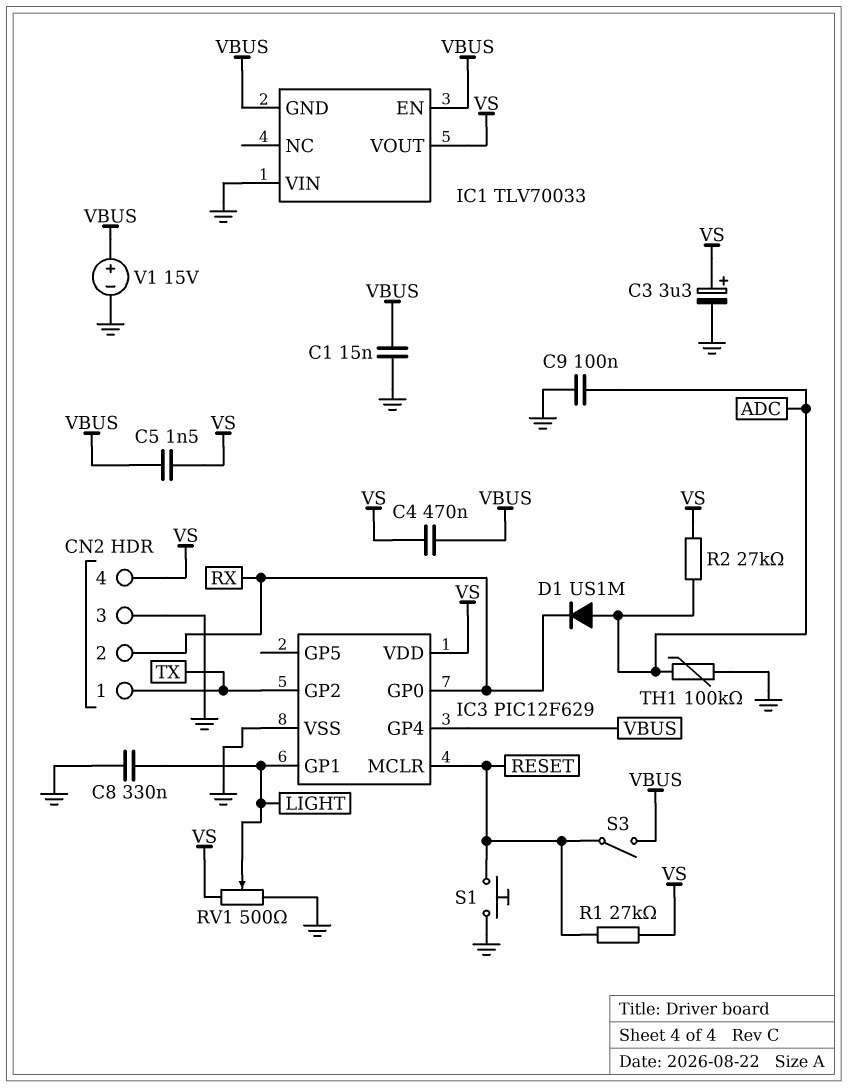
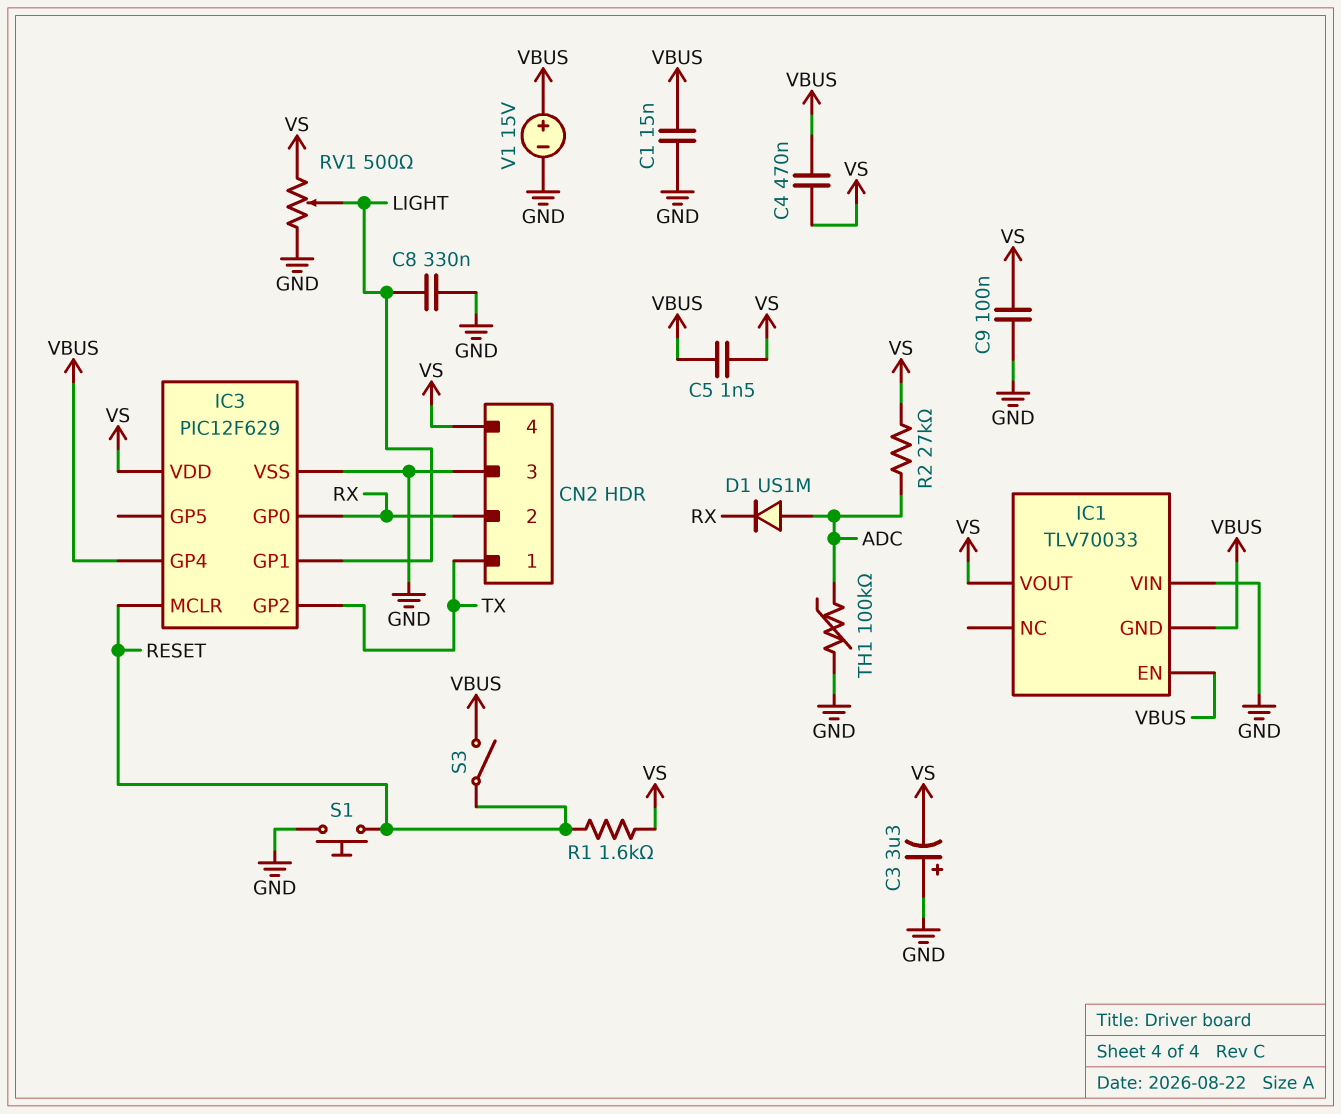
C3: 3.3uF (plus VS, minus GND) -> 3.3uF (plus GND, minus VS)
C9: 100nF (ADC, GND) -> 100nF (GND, VS)
R1: 27k (RESET, VS) -> 1.6k (RESET, VS)

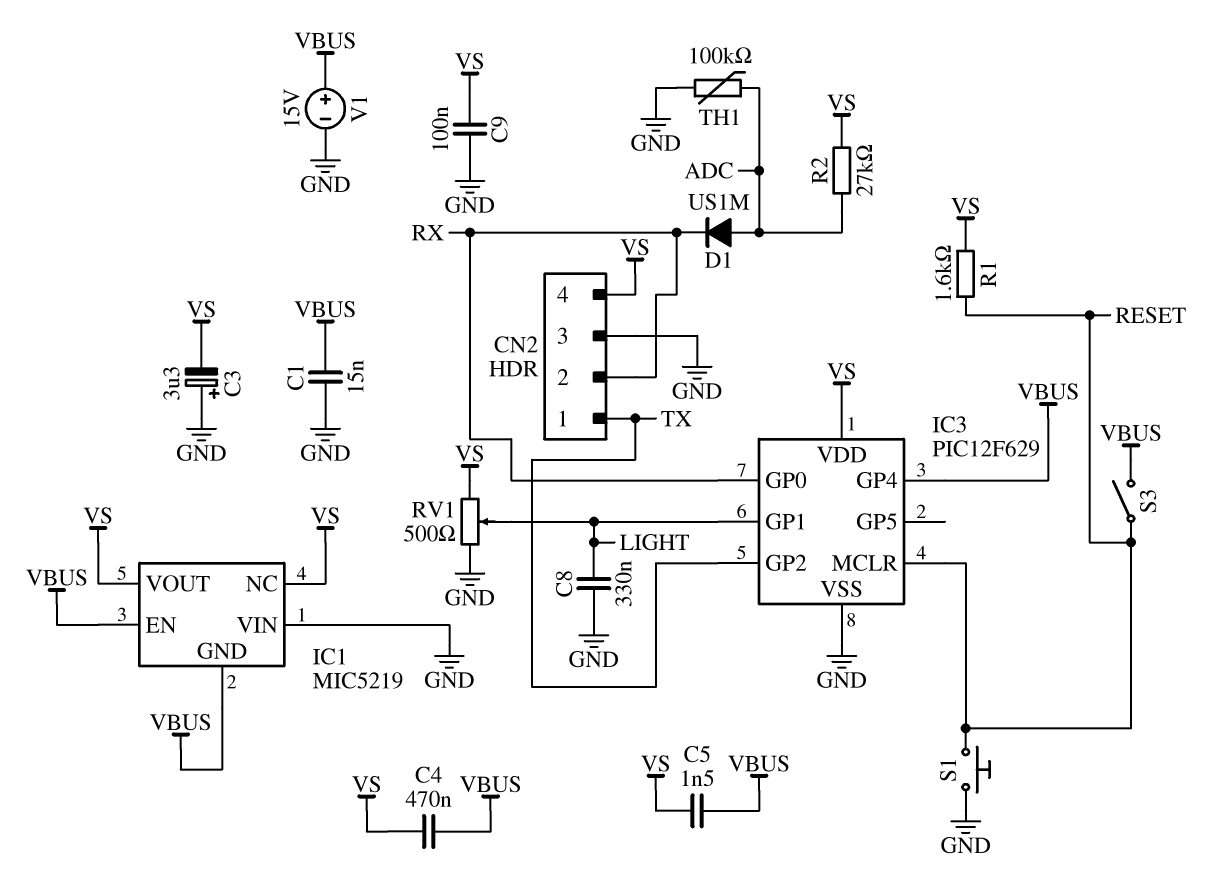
IC1: TLV70033 -> MIC5219
IC1 pin NC: none -> VS

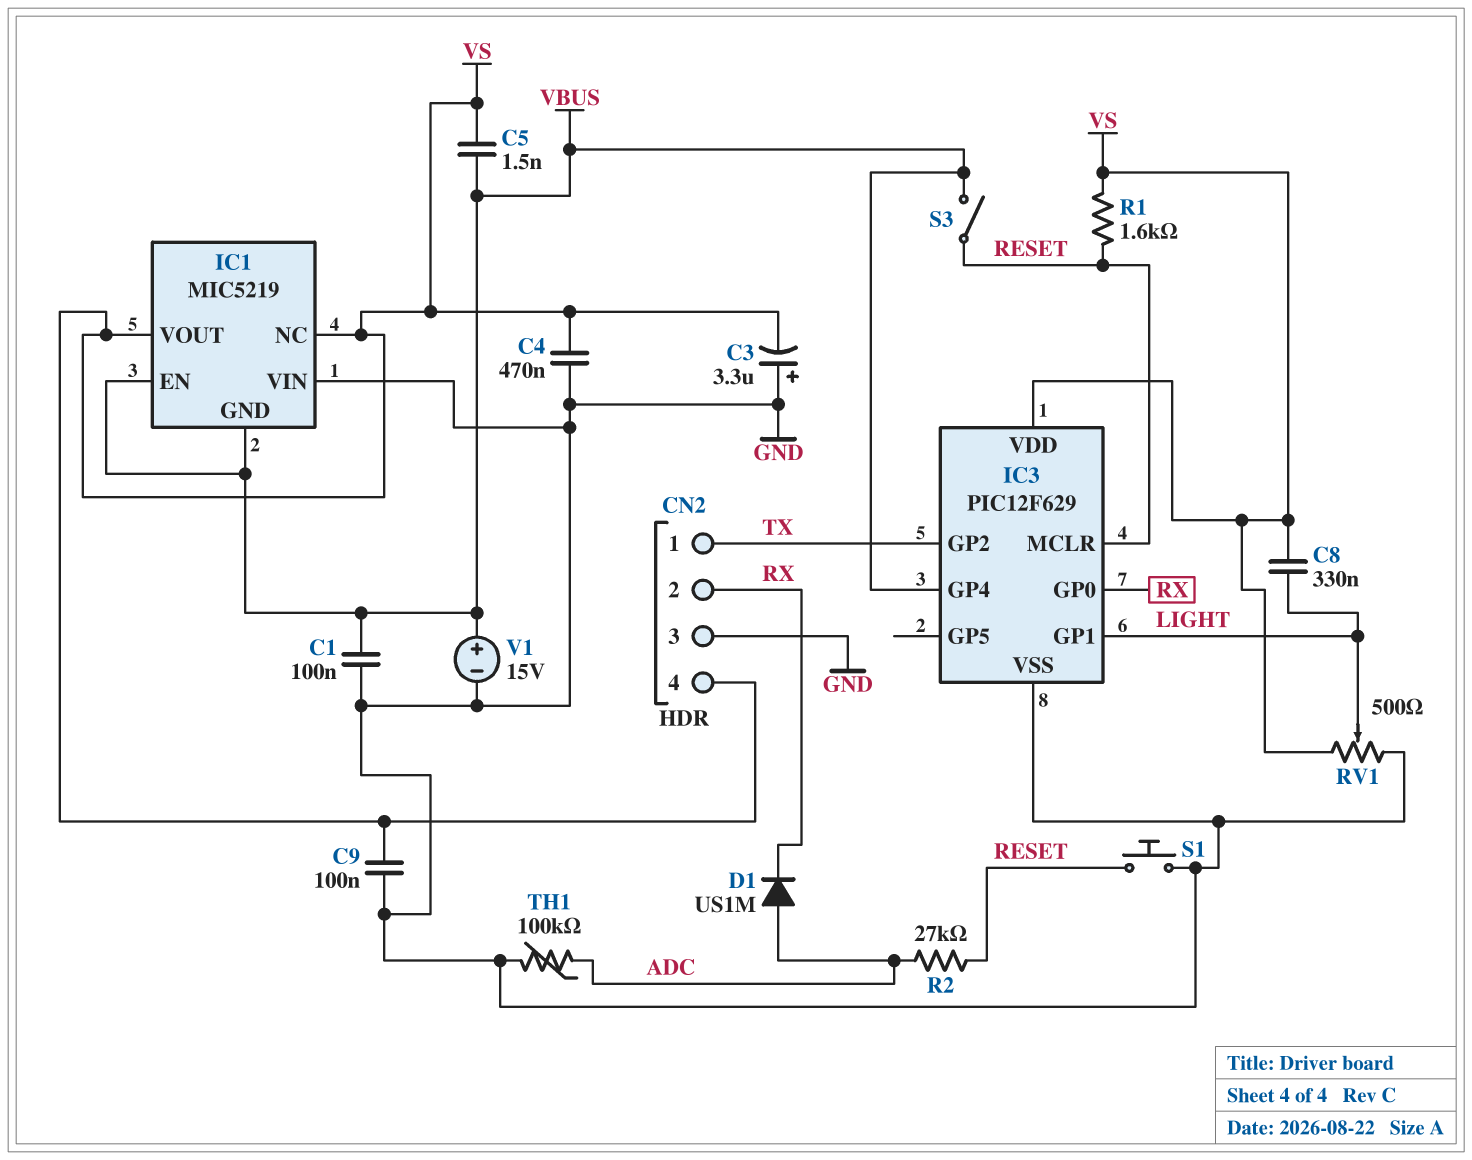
C1: 15nF (GND, VBUS) -> 100nF (GND, VBUS)
C4: 470nF (VBUS, VS) -> 470nF (GND, VS)
C8: 330nF (GND, LIGHT) -> 330nF (LIGHT, VS)
R2: 27k (ADC, VS) -> 27k (ADC, RESET)

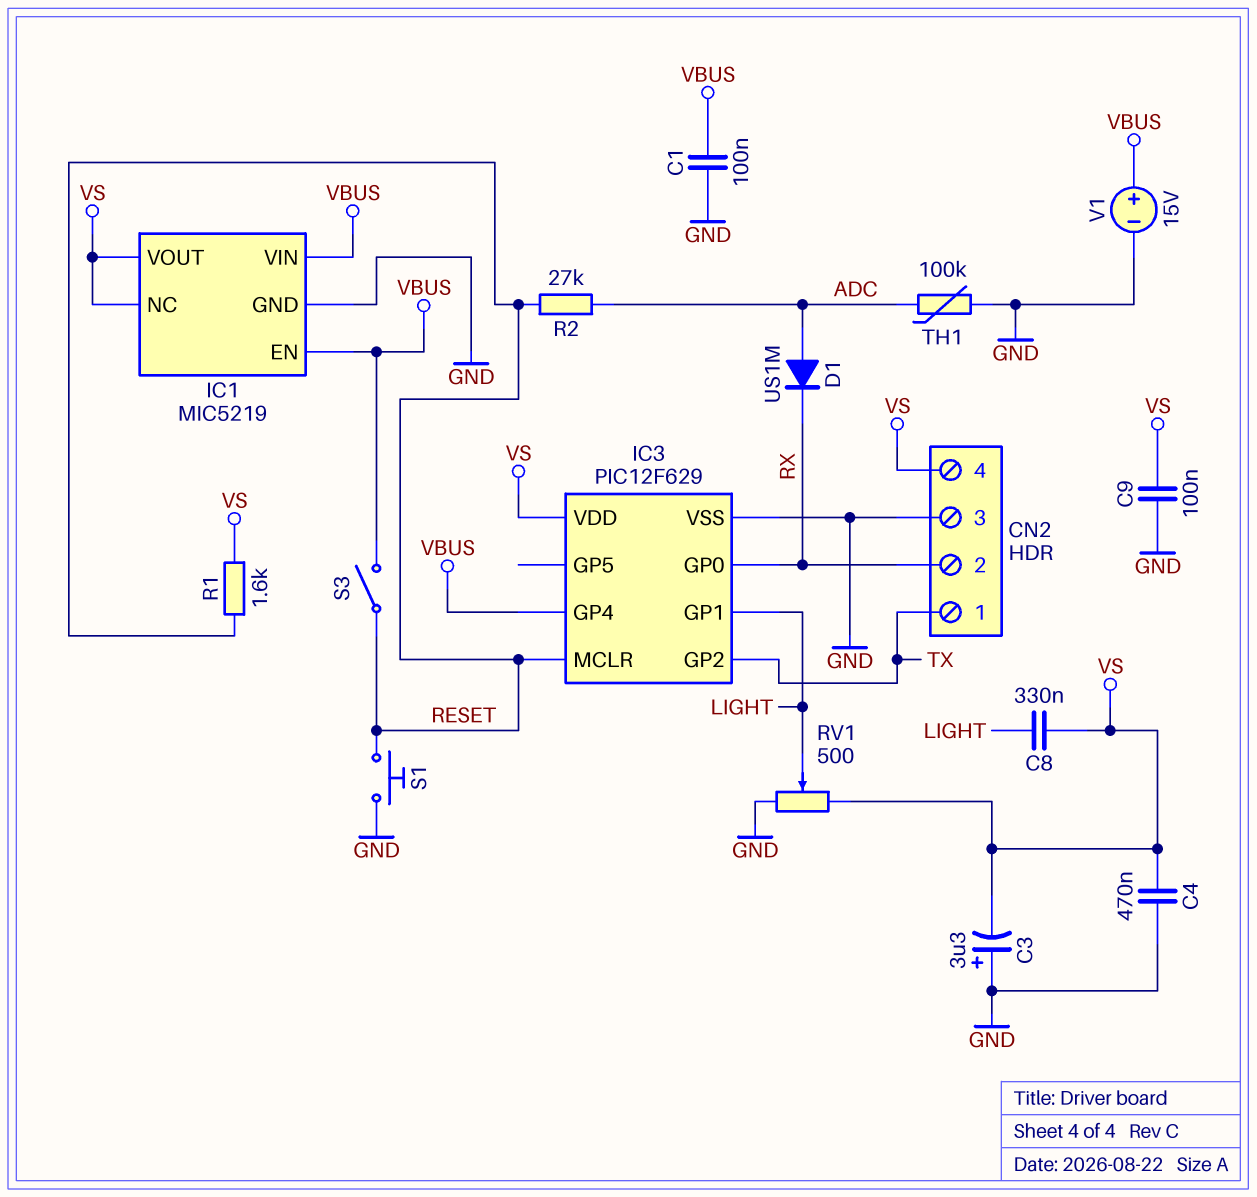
C5: 1.5nF (VBUS, VS) -> none
IC1 pin GND: VBUS -> GND
IC1 pin VIN: GND -> VBUS

